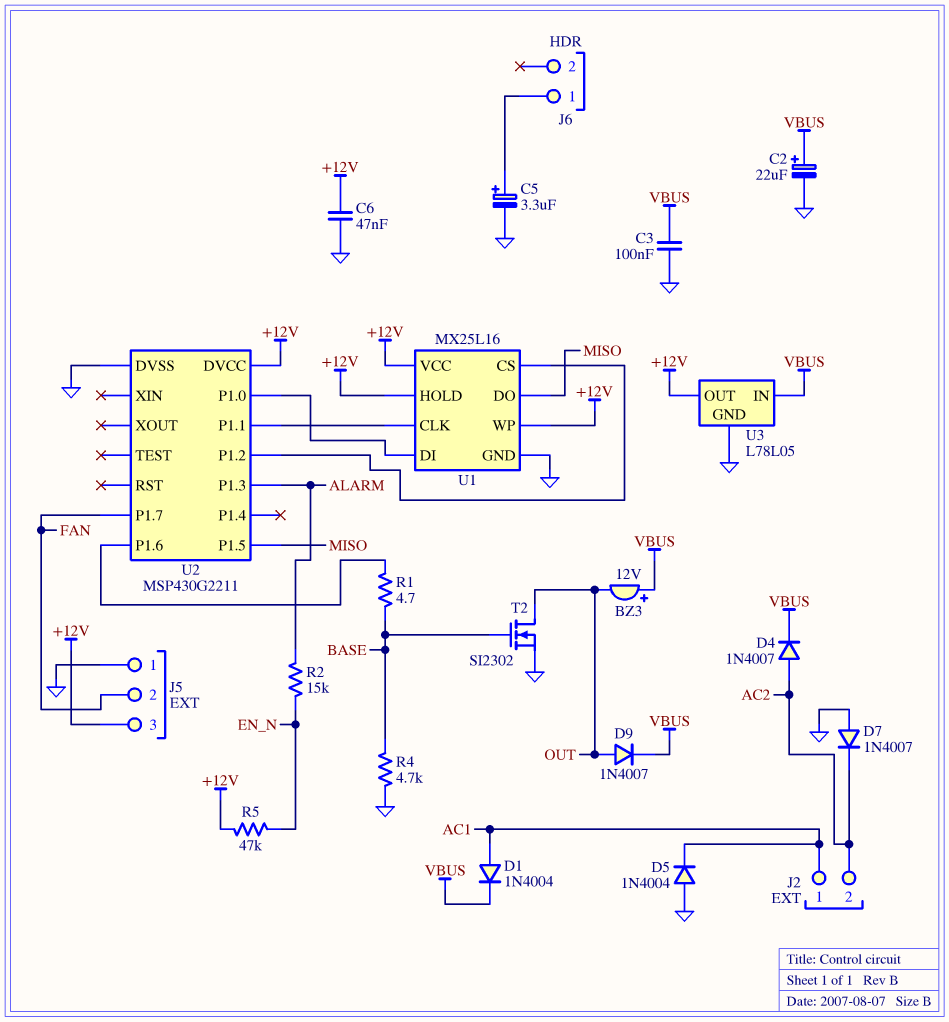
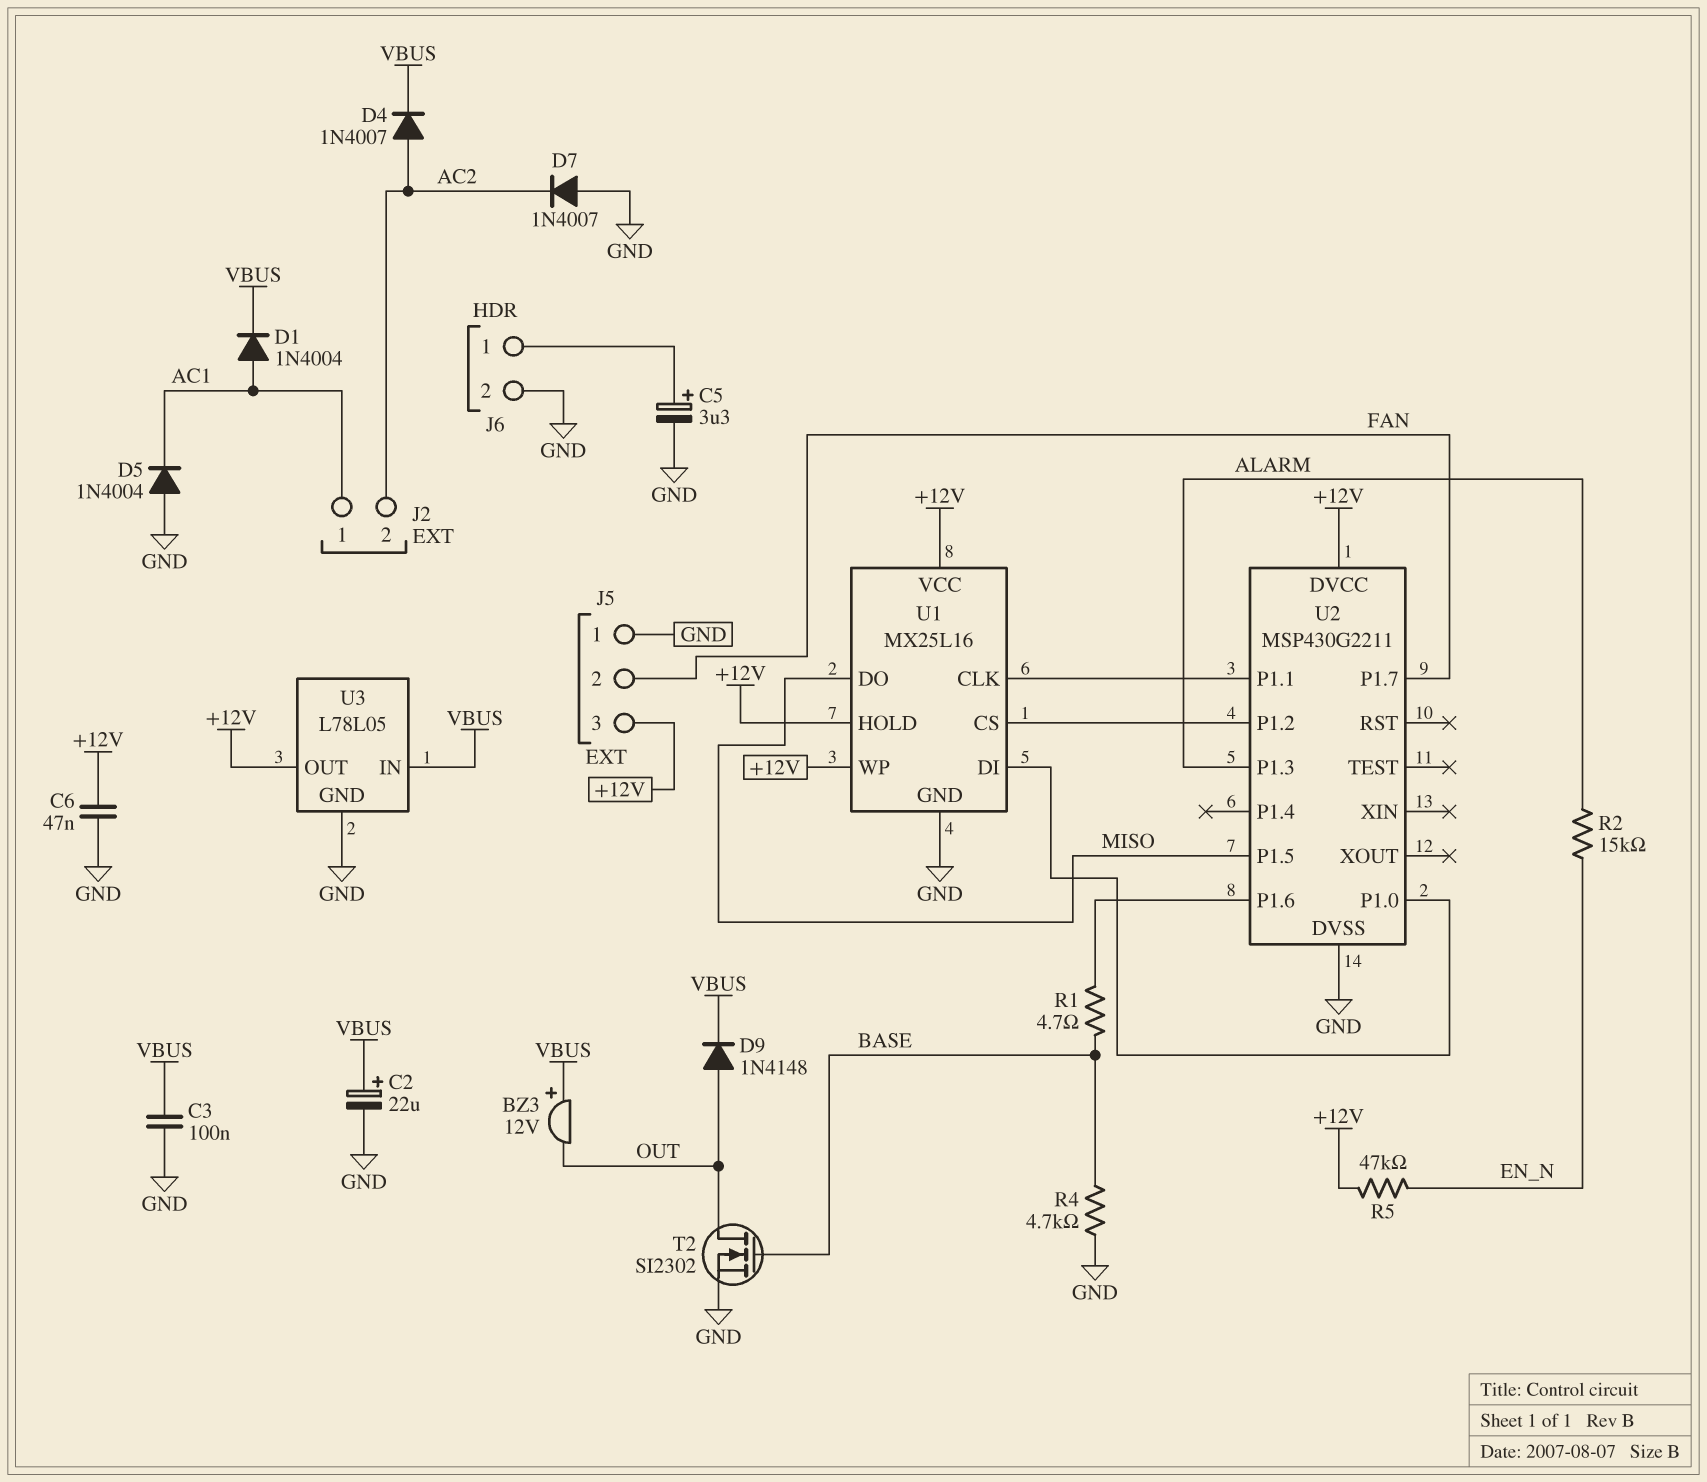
D9: diode 1N4007 (A OUT, K VBUS) -> diode 1N4148 (A OUT, K VBUS)
J6 pin 2: none -> GND

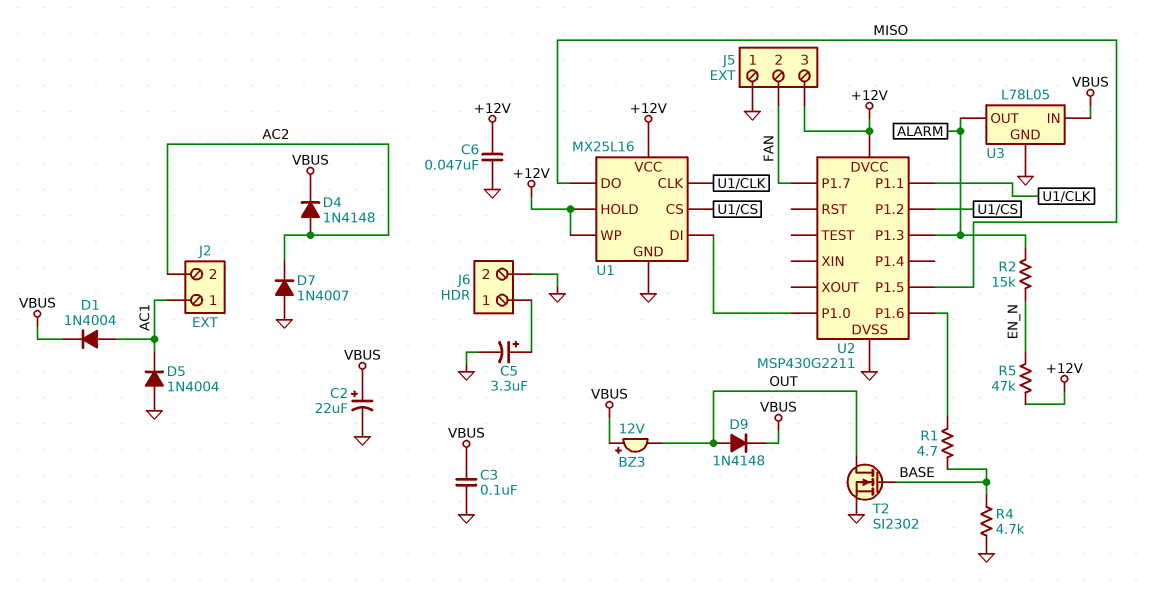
D4: diode 1N4007 (A AC2, K VBUS) -> diode 1N4148 (A AC2, K VBUS)
U3 pin OUT: +12V -> ALARM

